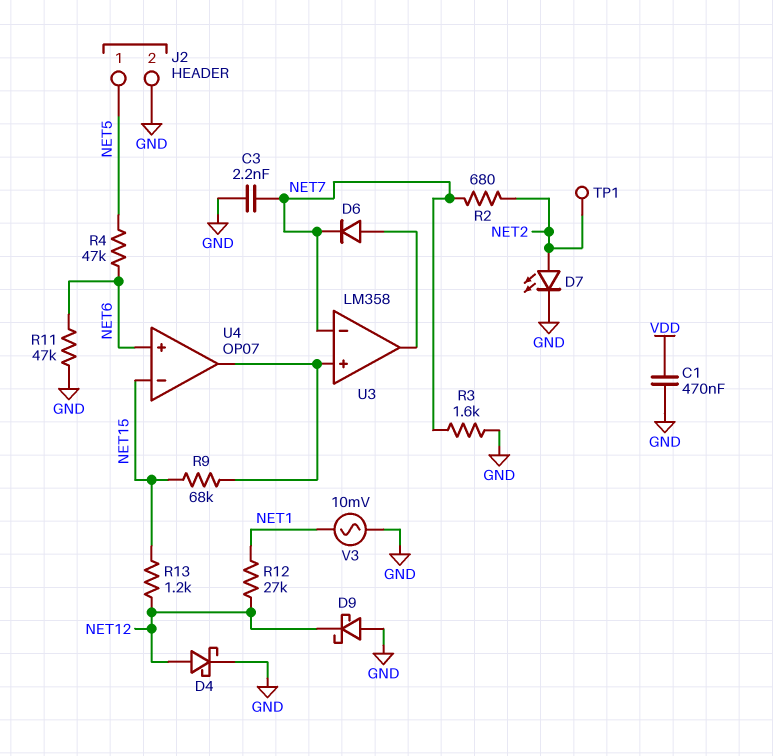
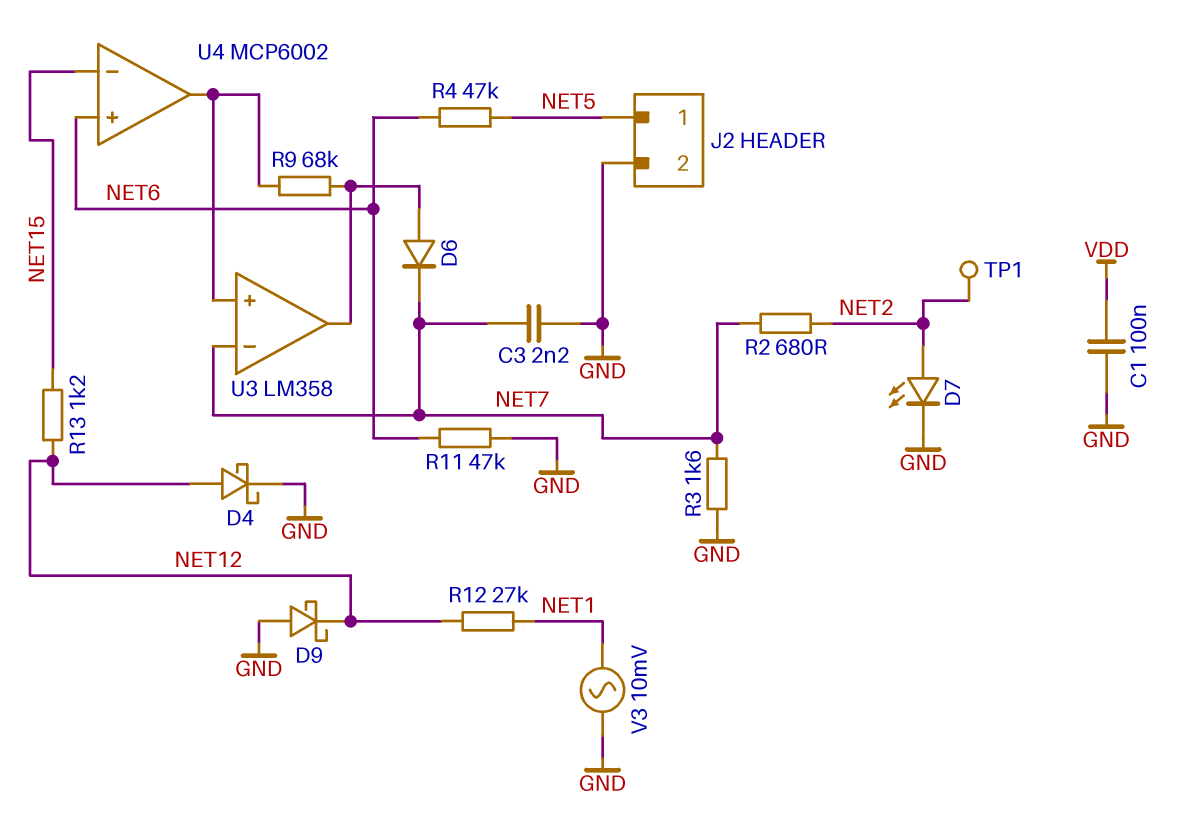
C1: 470nF (GND, VDD) -> 100nF (GND, VDD)
R9: 68k (NET15, U3/in+) -> 68k (U3/in+, U3/out)
U4: OP07 -> MCP6002

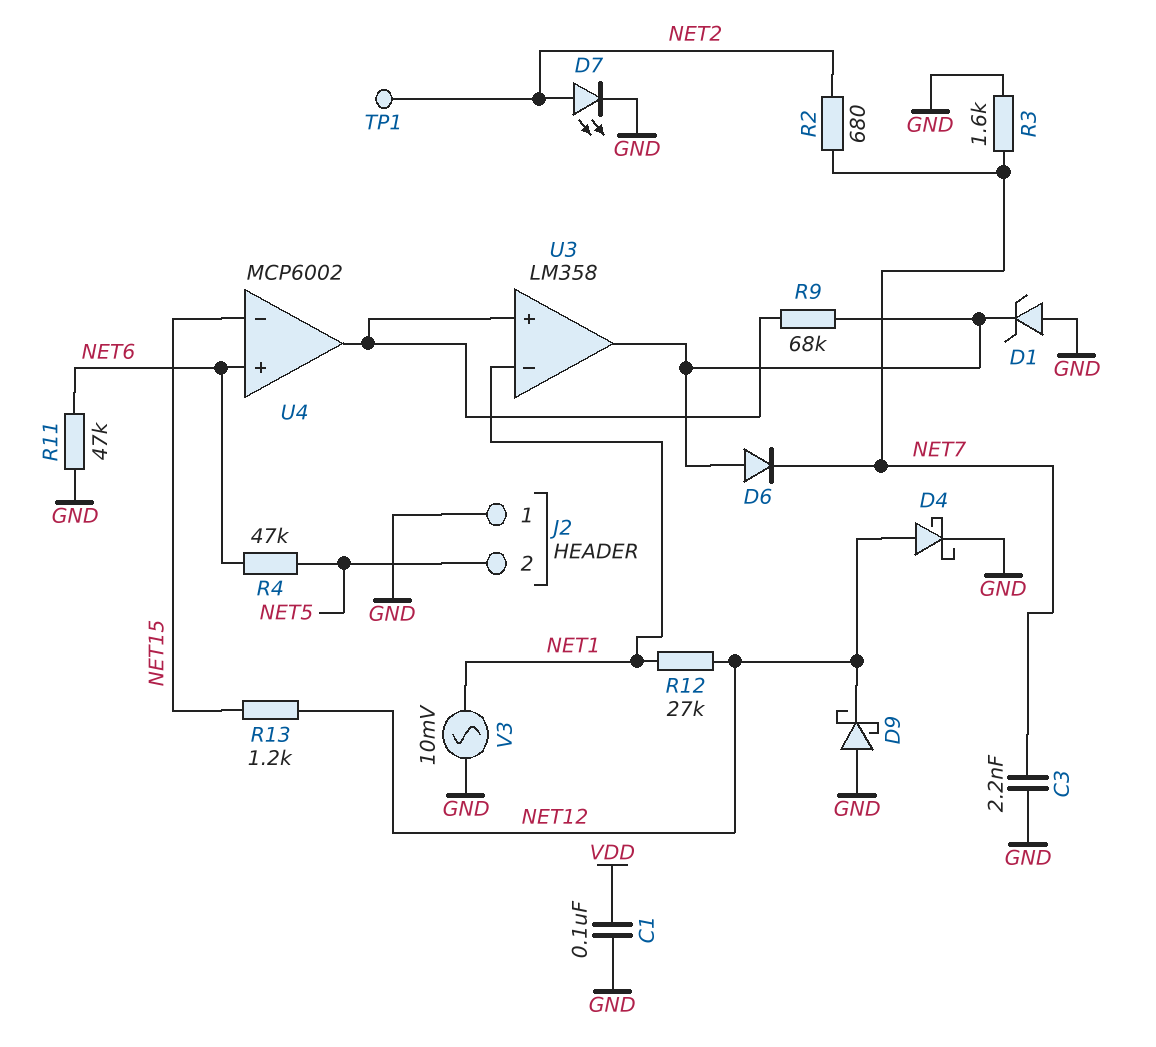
D1: none -> zener (A GND, K U3/out)
J2 pin 1: NET5 -> GND
J2 pin 2: GND -> NET5
U3 pin in-: NET7 -> NET1

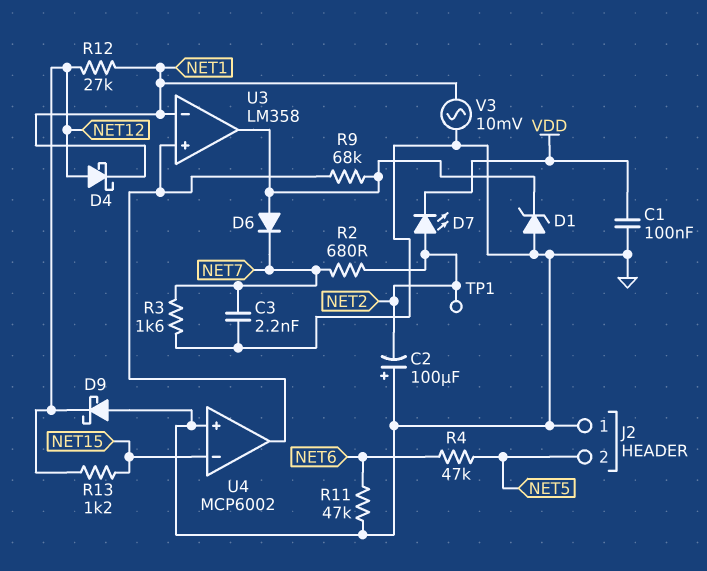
C2: none -> 100uF (plus GND, minus NET2)
D4: schottky (A NET12, K GND) -> schottky (A NET12, K NET1)
D7: LED (A NET2, K GND) -> LED (A NET2, K VDD)
U4 pin in+: NET6 -> GND

